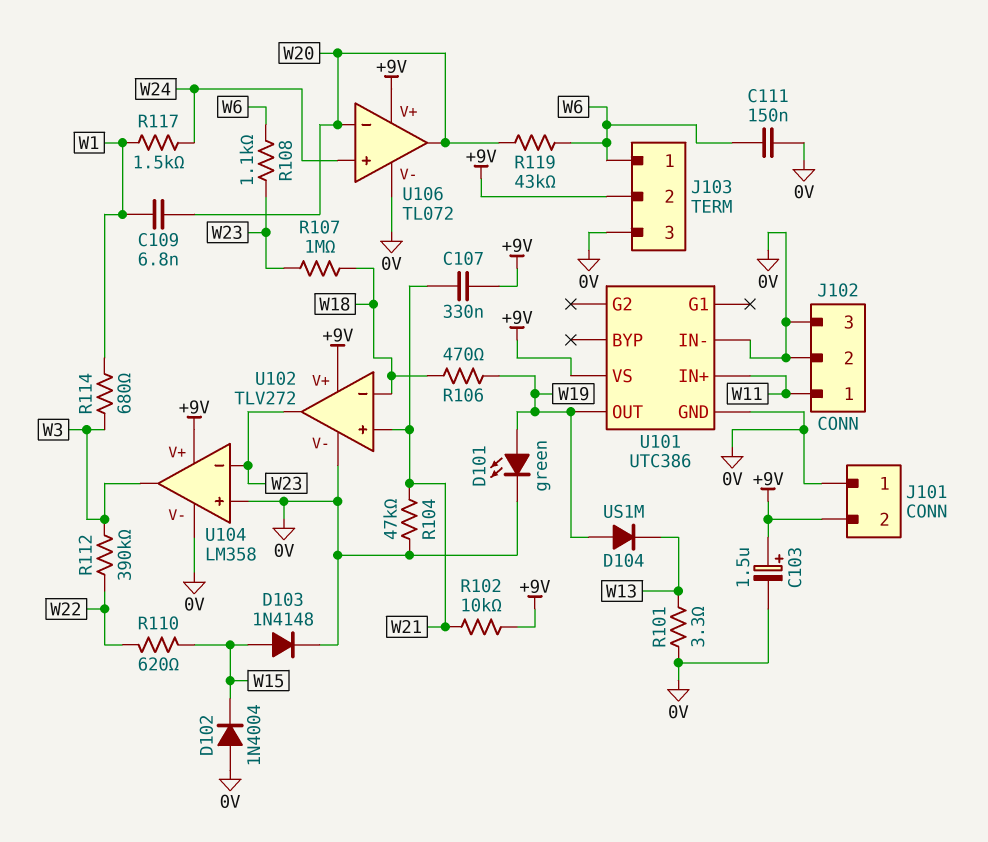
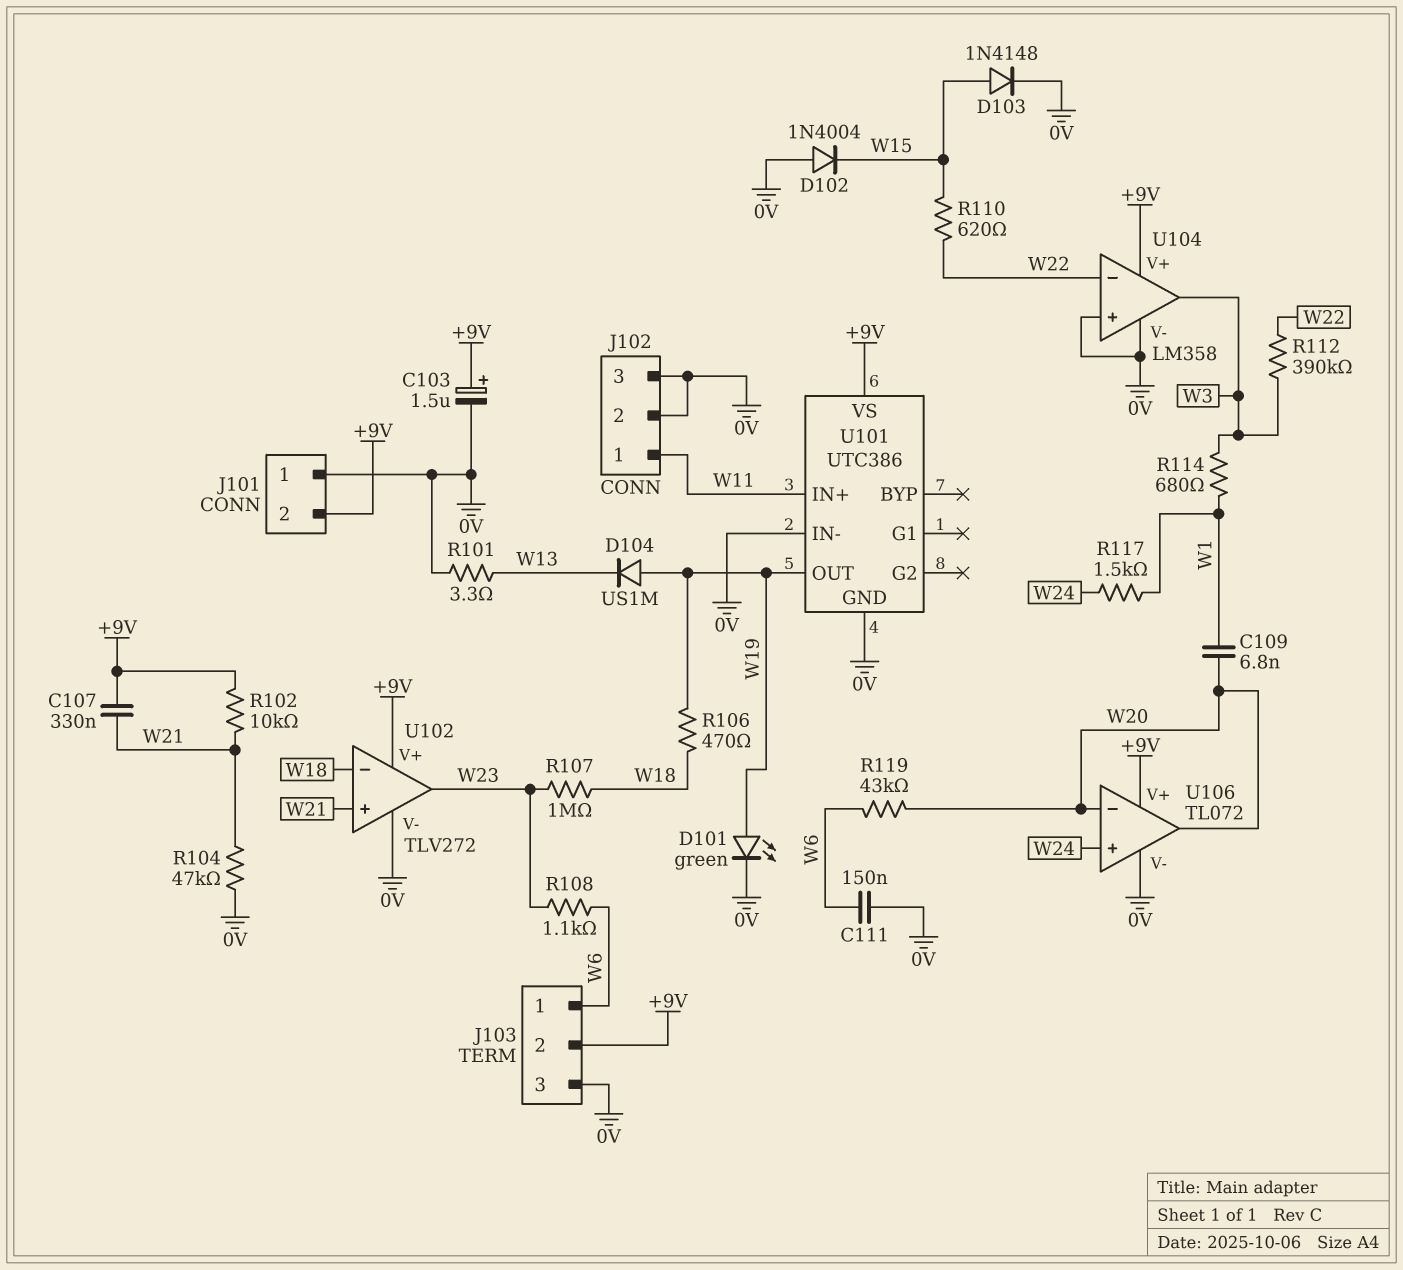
U104 pin in-: W23 -> W22

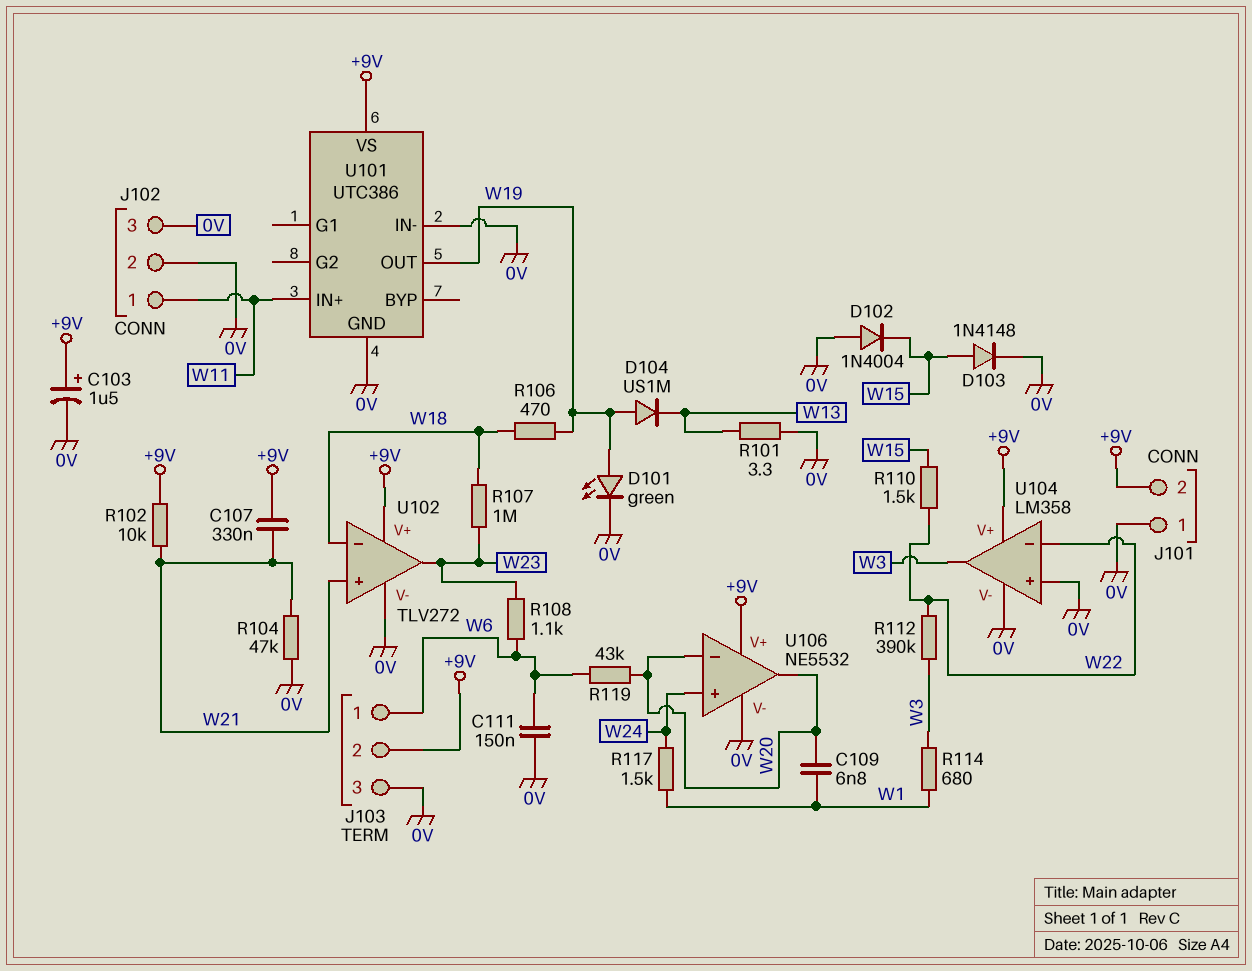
R110: 620 (W15, W22) -> 1.5k (W15, W22)
U106: TL072 -> NE5532

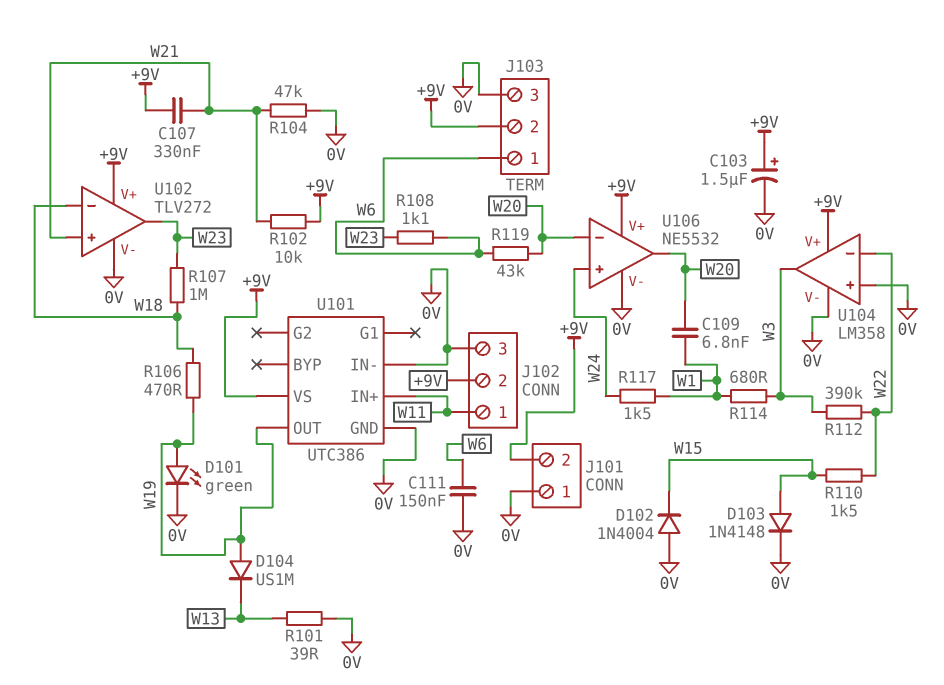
J102 pin 2: 0V -> +9V
R101: 3.3 (0V, W13) -> 39 (0V, W13)

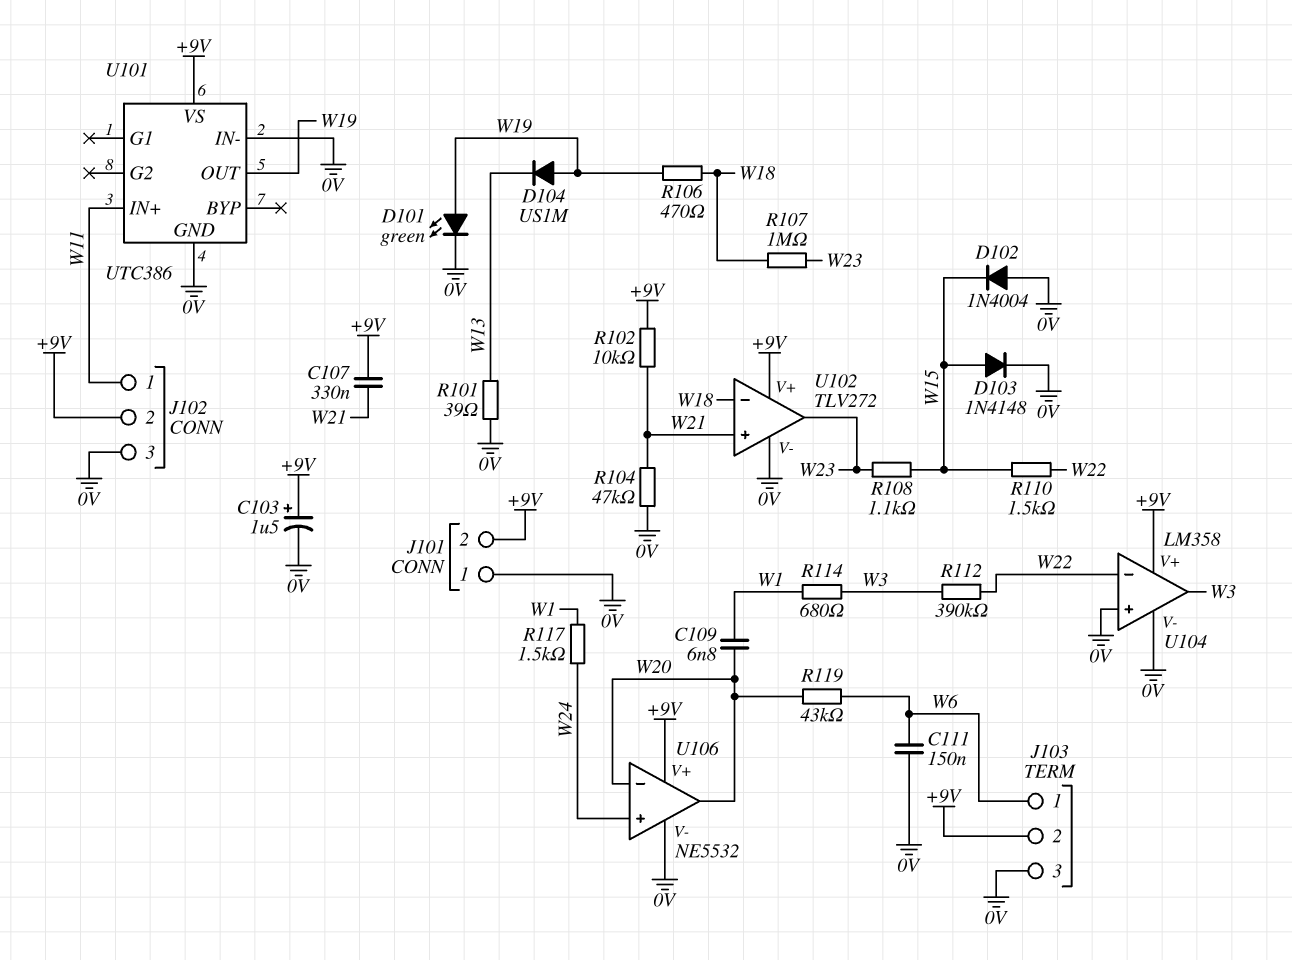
R108: 1.1k (W6, W23) -> 1.1k (W15, W23)

